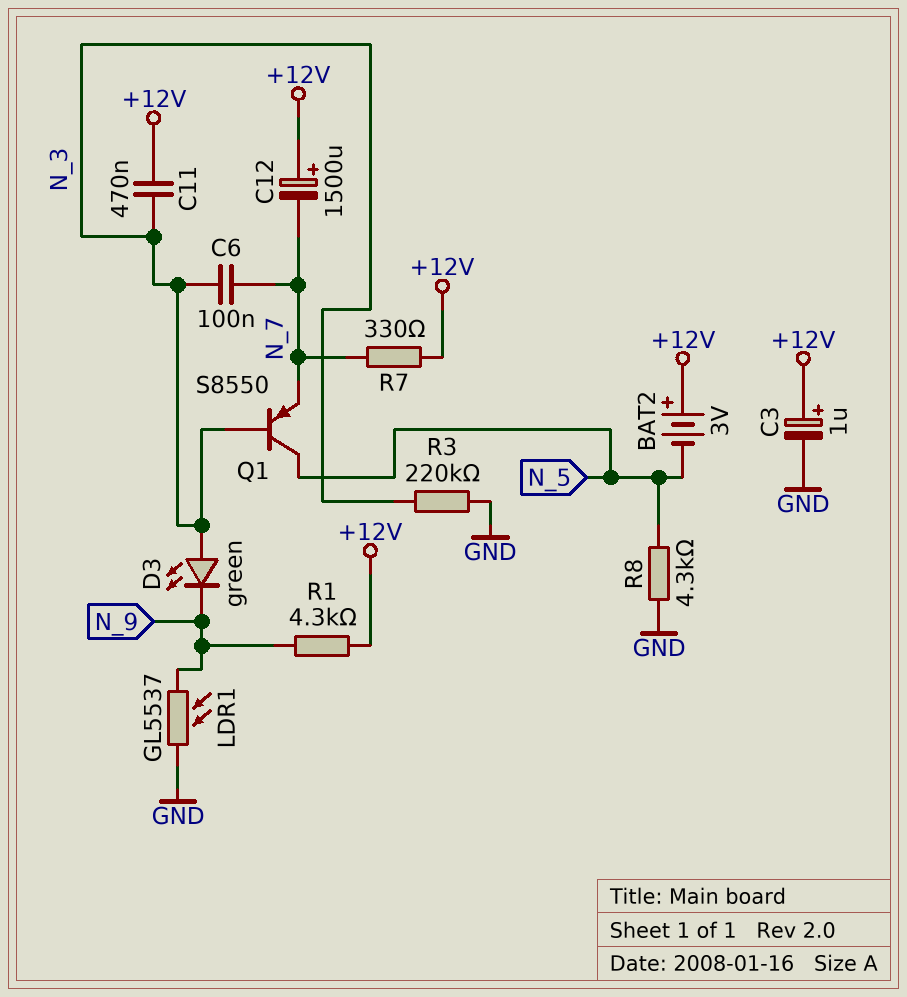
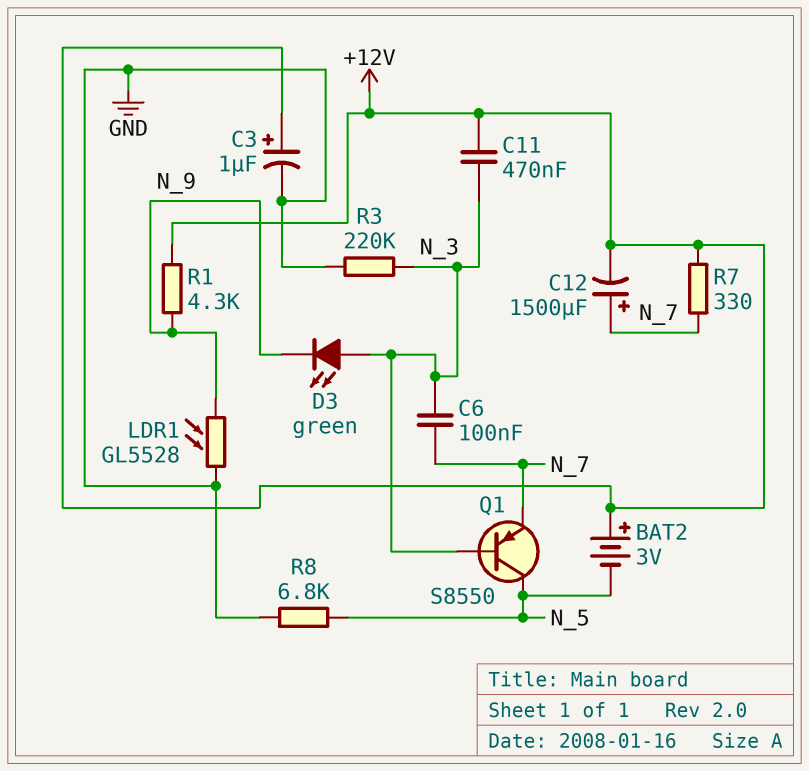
C12: 1500uF (plus +12V, minus N_7) -> 1500uF (plus N_7, minus +12V)
LDR1: GL5537 (GND, N_9) -> GL5528 (GND, N_9)
R8: 4.3k (GND, N_5) -> 6.8k (GND, N_5)

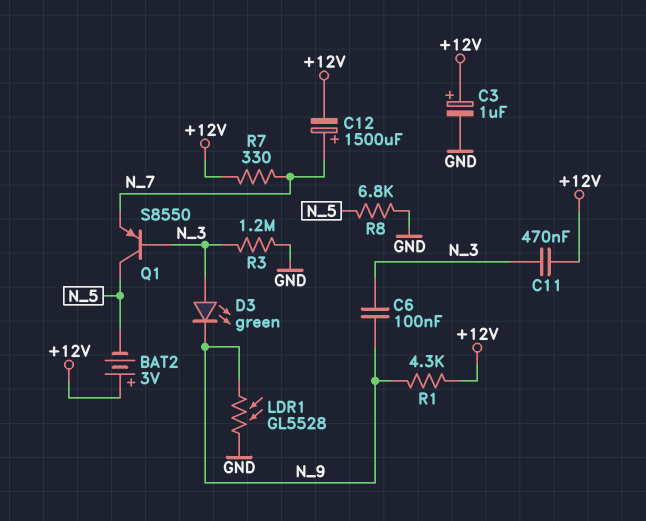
C6: 100nF (N_3, N_7) -> 100nF (N_3, N_9)
R3: 220k (GND, N_3) -> 1.2M (GND, N_3)

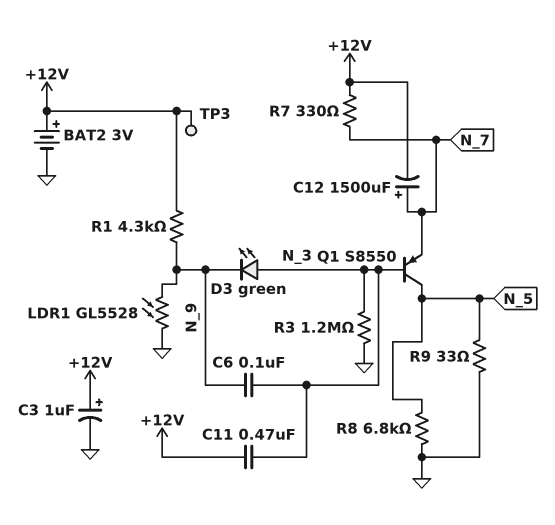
BAT2: 3V (plus +12V, minus N_5) -> 3V (plus +12V, minus GND)
R9: none -> 33 (GND, N_5)
TP3: none -> test point (+12V)

